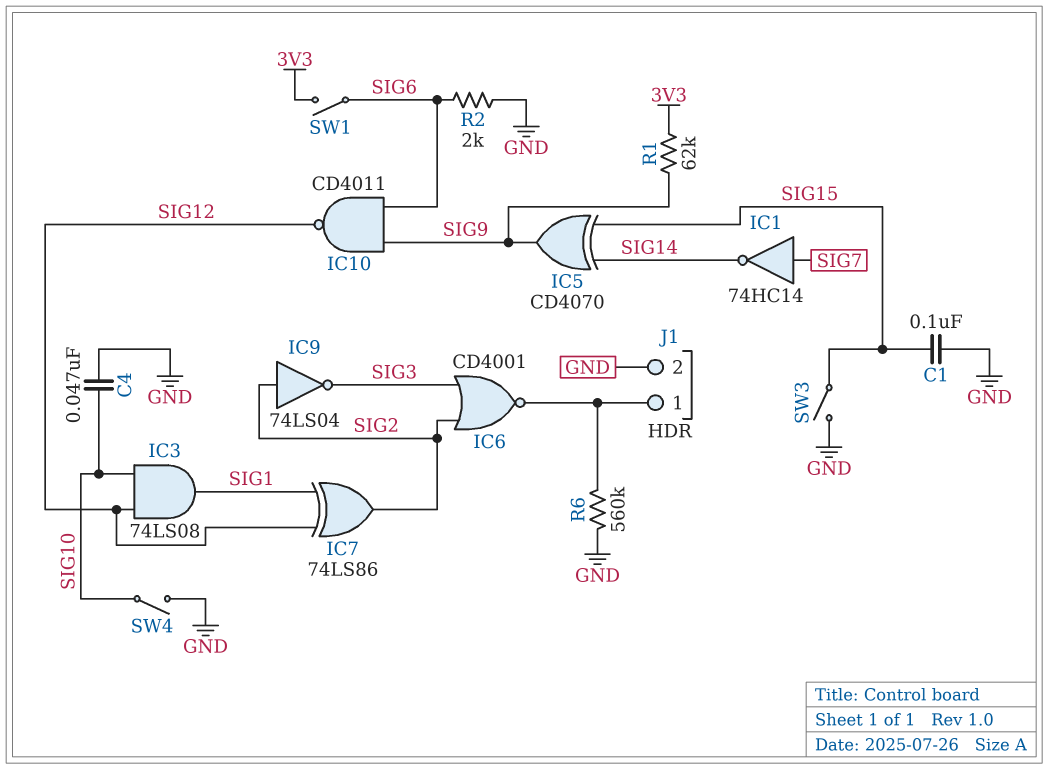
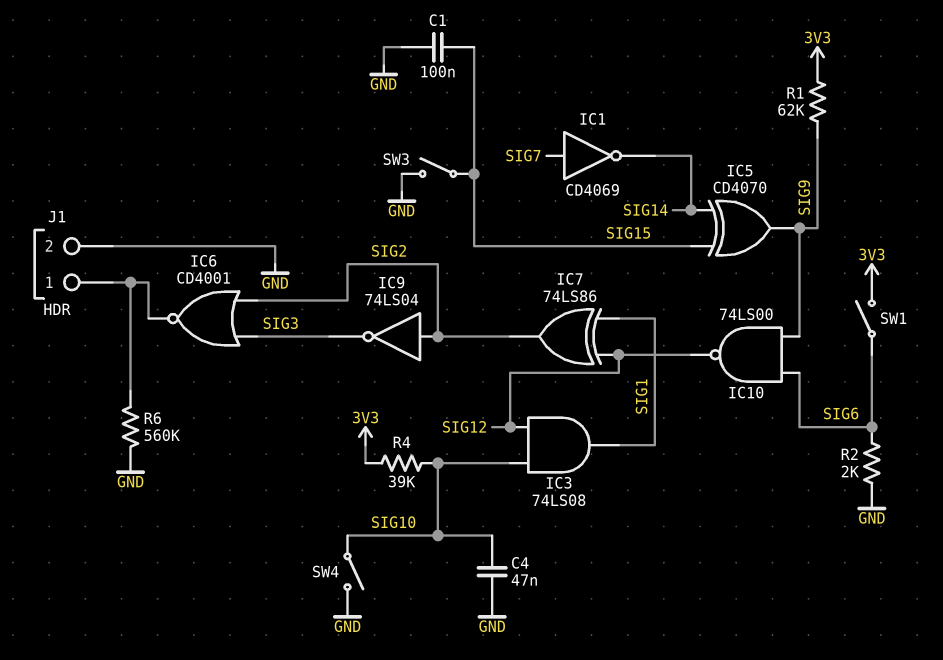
IC1: NOT 74HC14 (in SIG7, out SIG14) -> NOT CD4069 (in SIG7, out SIG14)
IC10: NAND CD4011 (in SIG6, in SIG9, out SIG12) -> NAND 74LS00 (in SIG6, in SIG9, out SIG12)
R4: none -> 39k (3V3, SIG10)

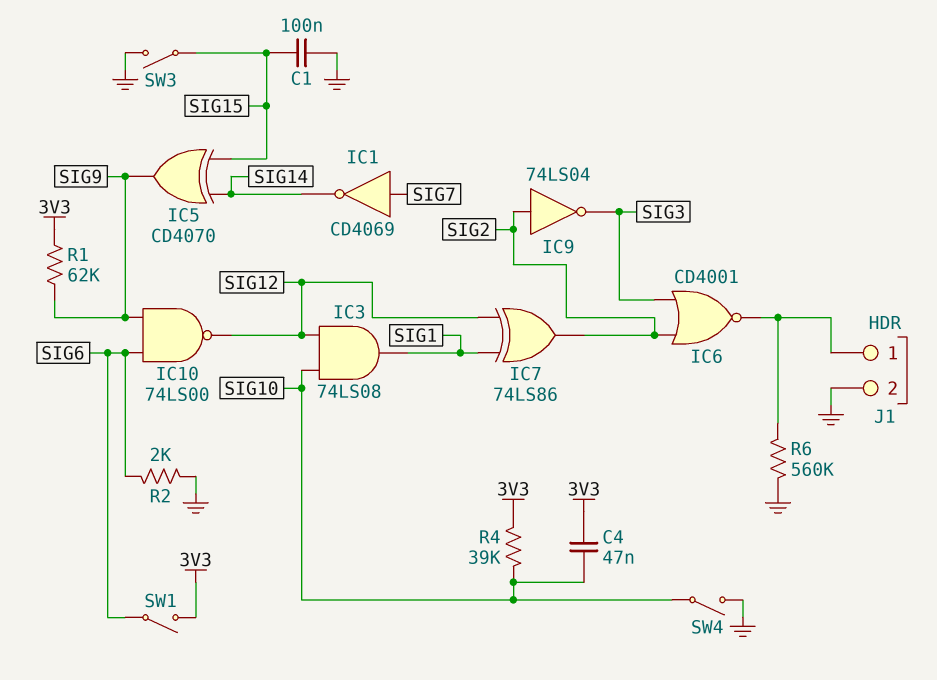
C4: 47nF (GND, SIG10) -> 47nF (3V3, SIG10)

